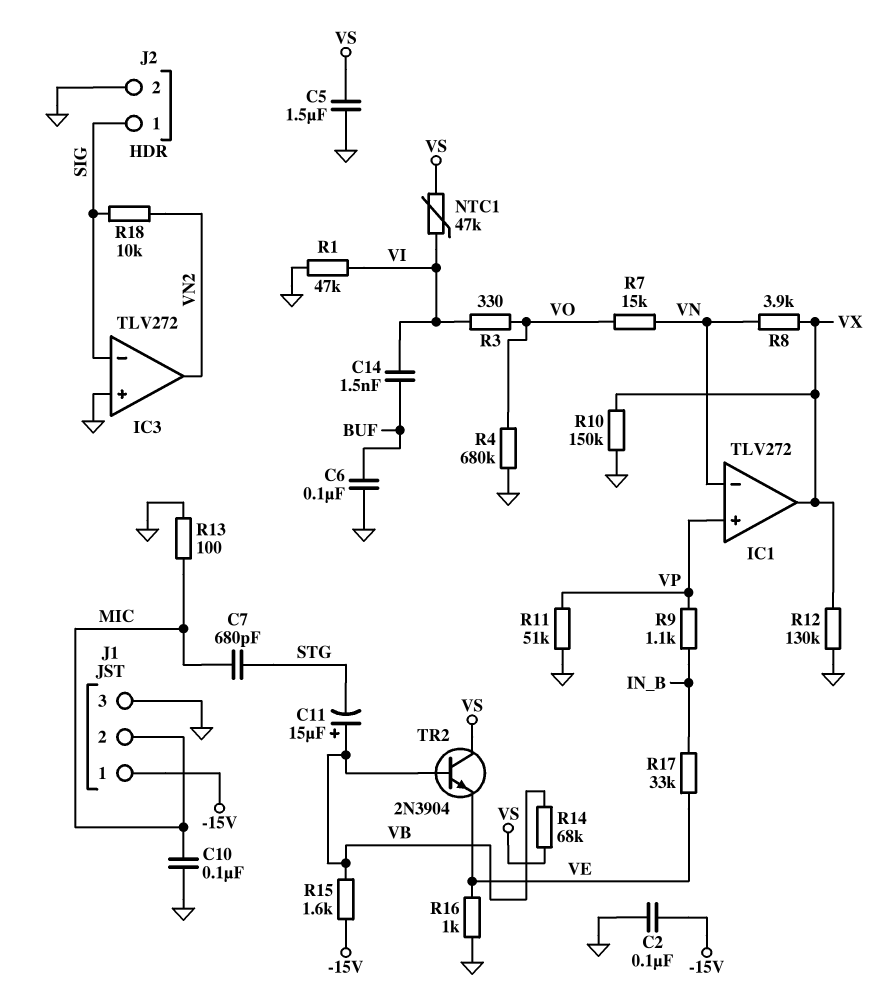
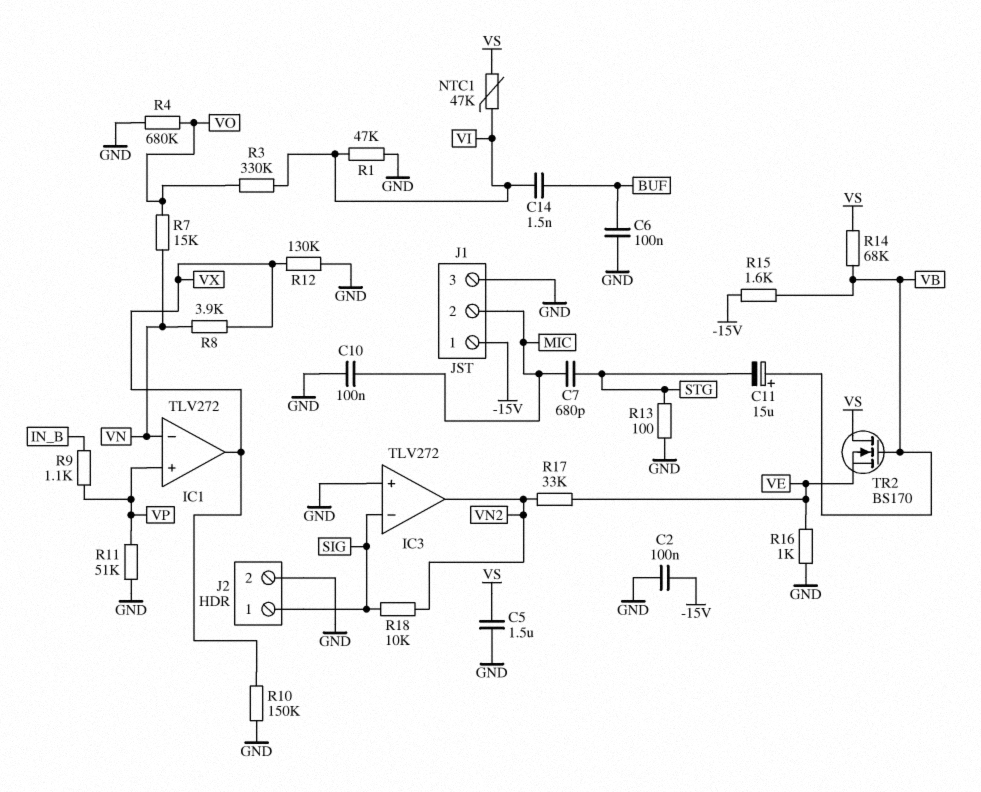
R3: 330 (VI, VO) -> 330k (VI, VO)
R13: 100 (GND, MIC) -> 100 (GND, STG)
R17: 33k (IN_B, VE) -> 33k (VE, VN2)
TR2: NPN 2N3904 (B VB, C VS, E VE) -> NMOS BS170 (G VB, D VS, S VE)

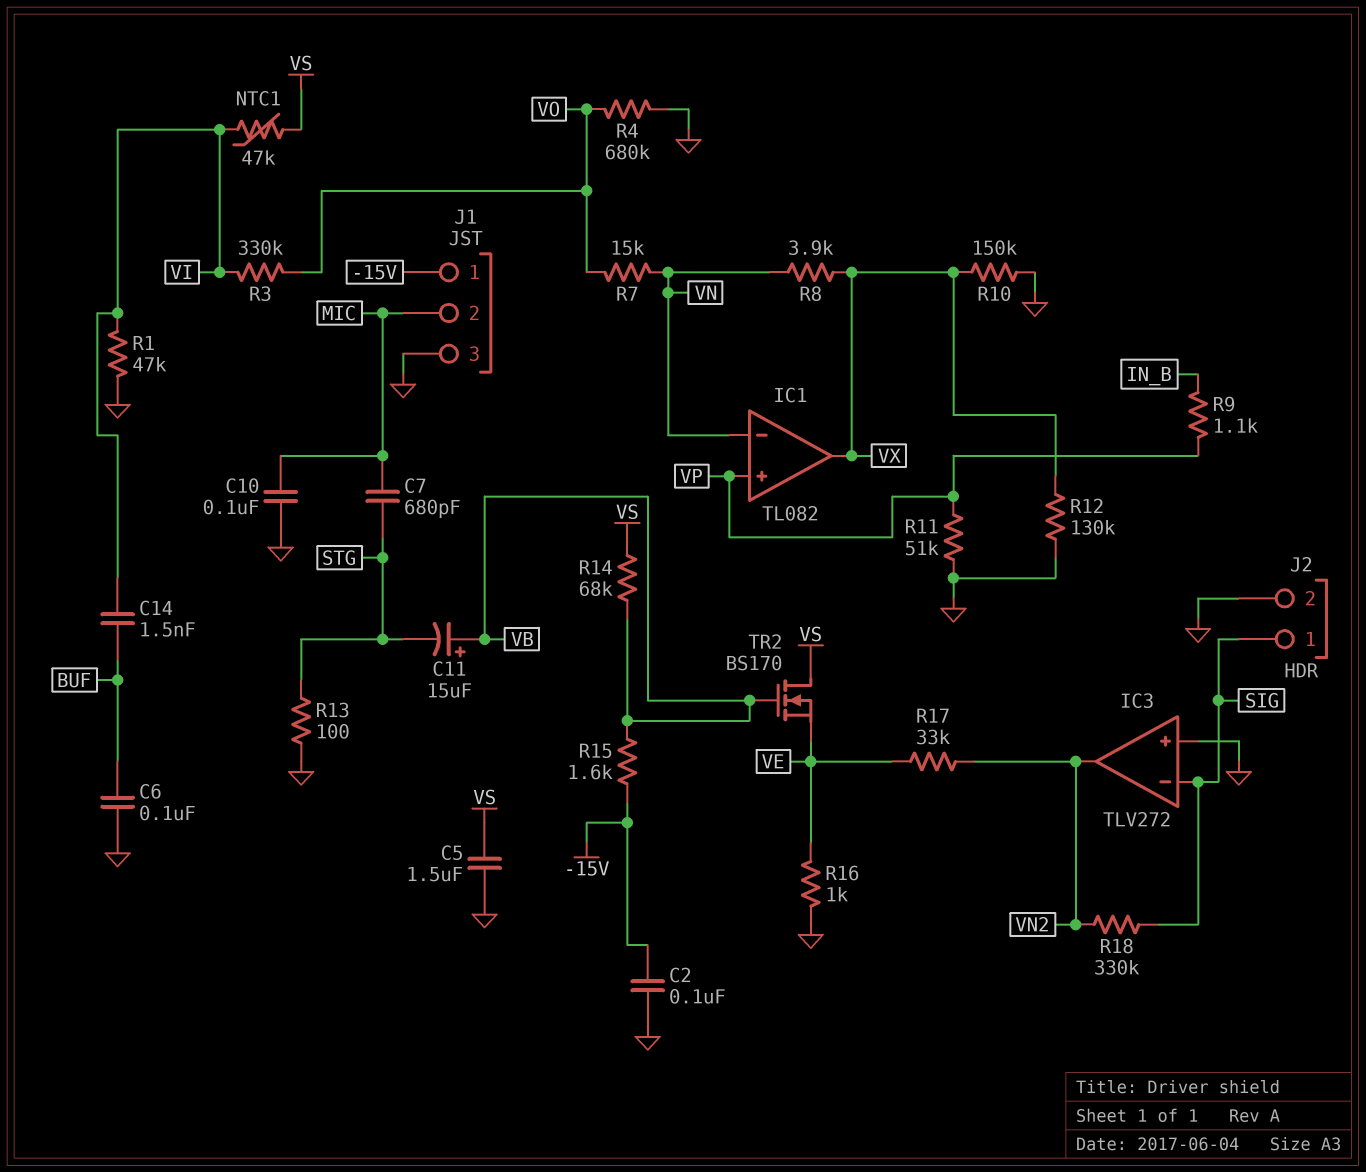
IC1: TLV272 -> TL082
R18: 10k (SIG, VN2) -> 330k (SIG, VN2)

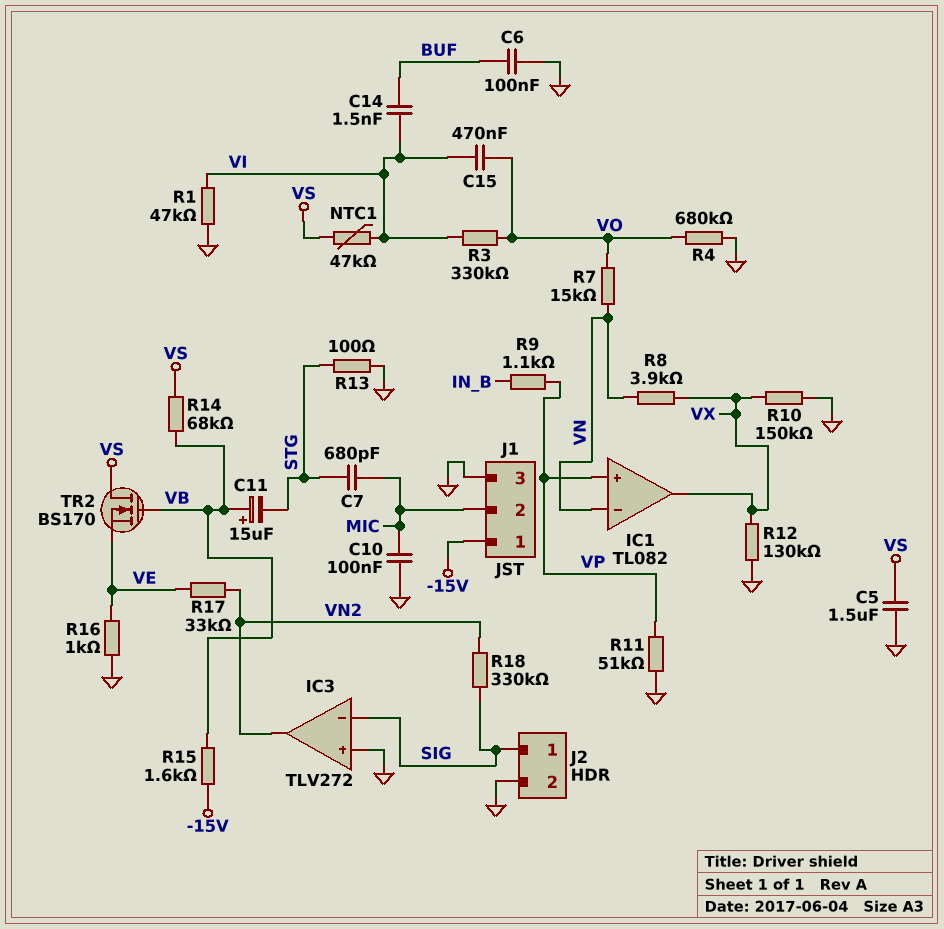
C2: 100nF (-15V, GND) -> none
C15: none -> 470nF (VI, VO)

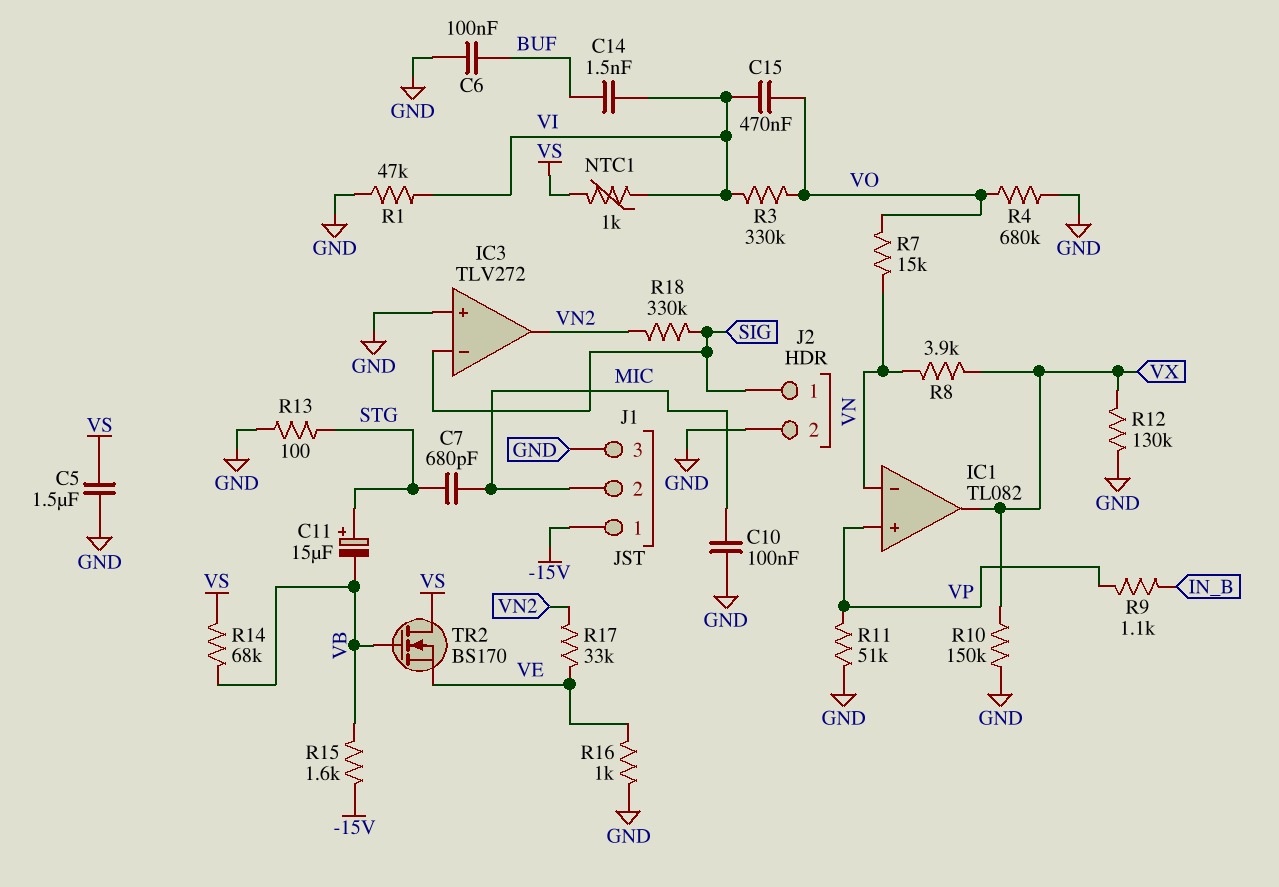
C11: 15uF (plus VB, minus STG) -> 15uF (plus STG, minus VB)
NTC1: 47k (VI, VS) -> 1k (VI, VS)

